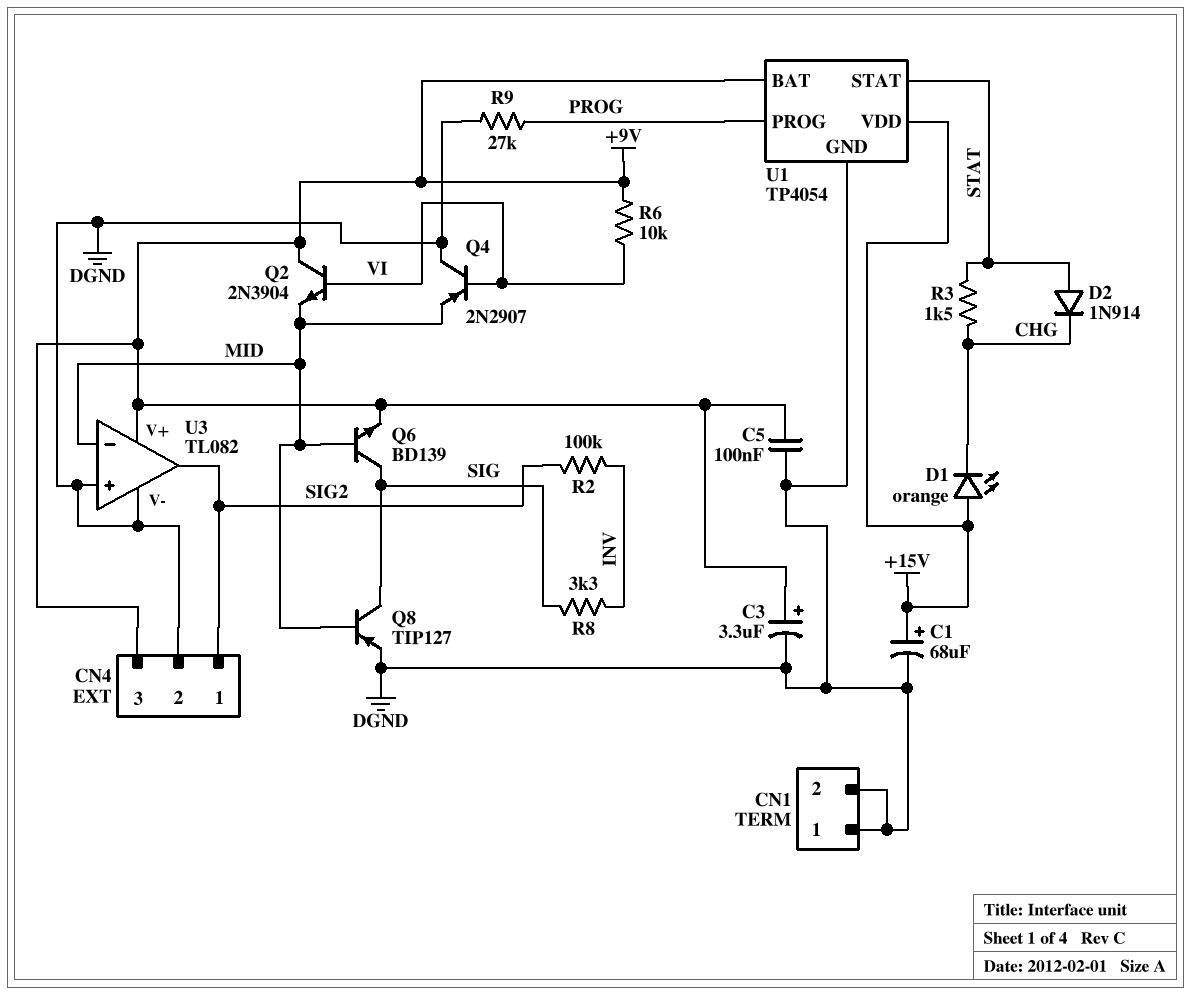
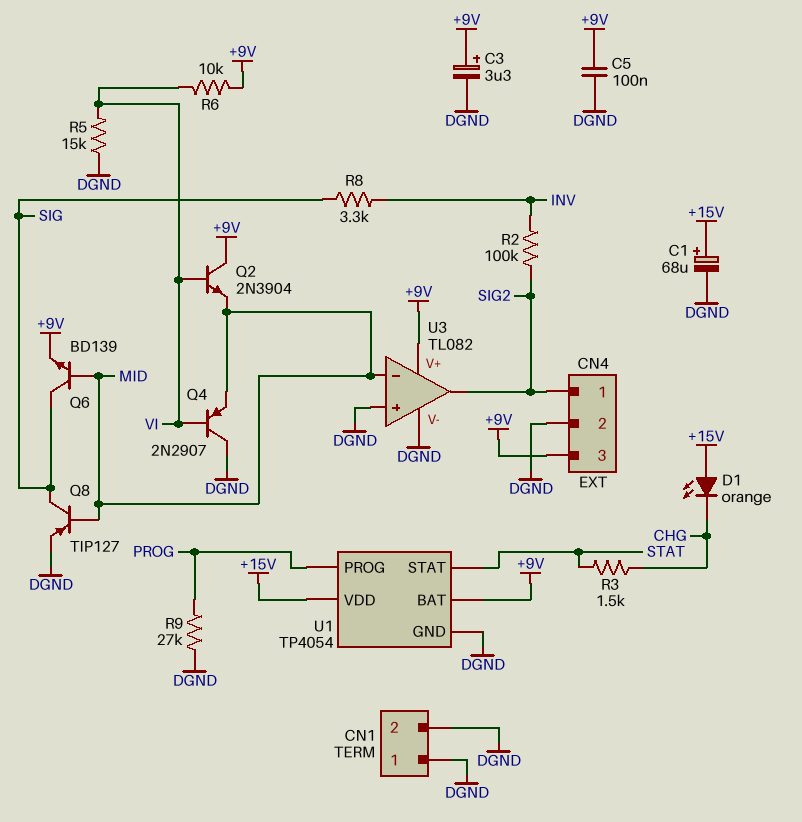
D2: diode 1N914 (A STAT, K CHG) -> none
R5: none -> 15k (DGND, VI)

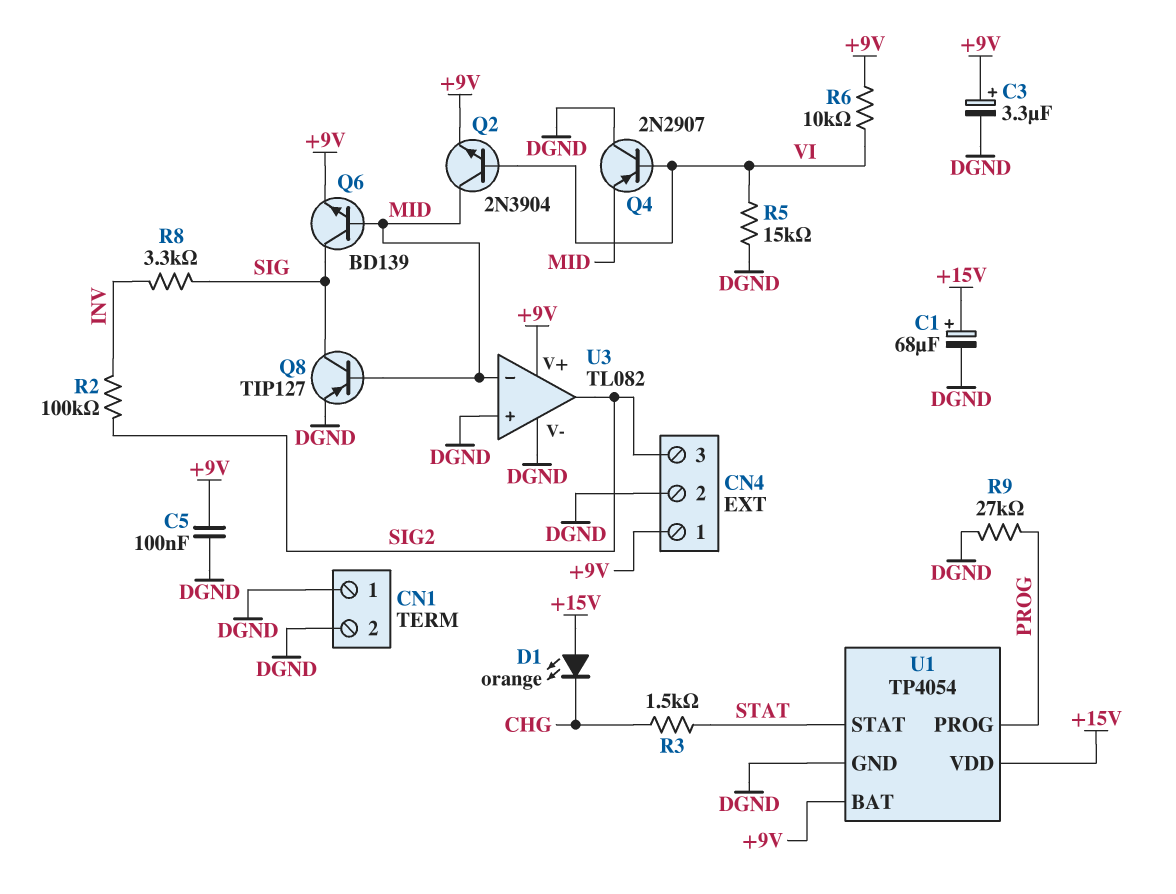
CN4 pin 1: SIG2 -> +9V
CN4 pin 3: +9V -> SIG2
Q2: NPN 2N3904 (B VI, C +9V, E MID) -> NPN 2N3904 (B VI, C MID, E +9V)

